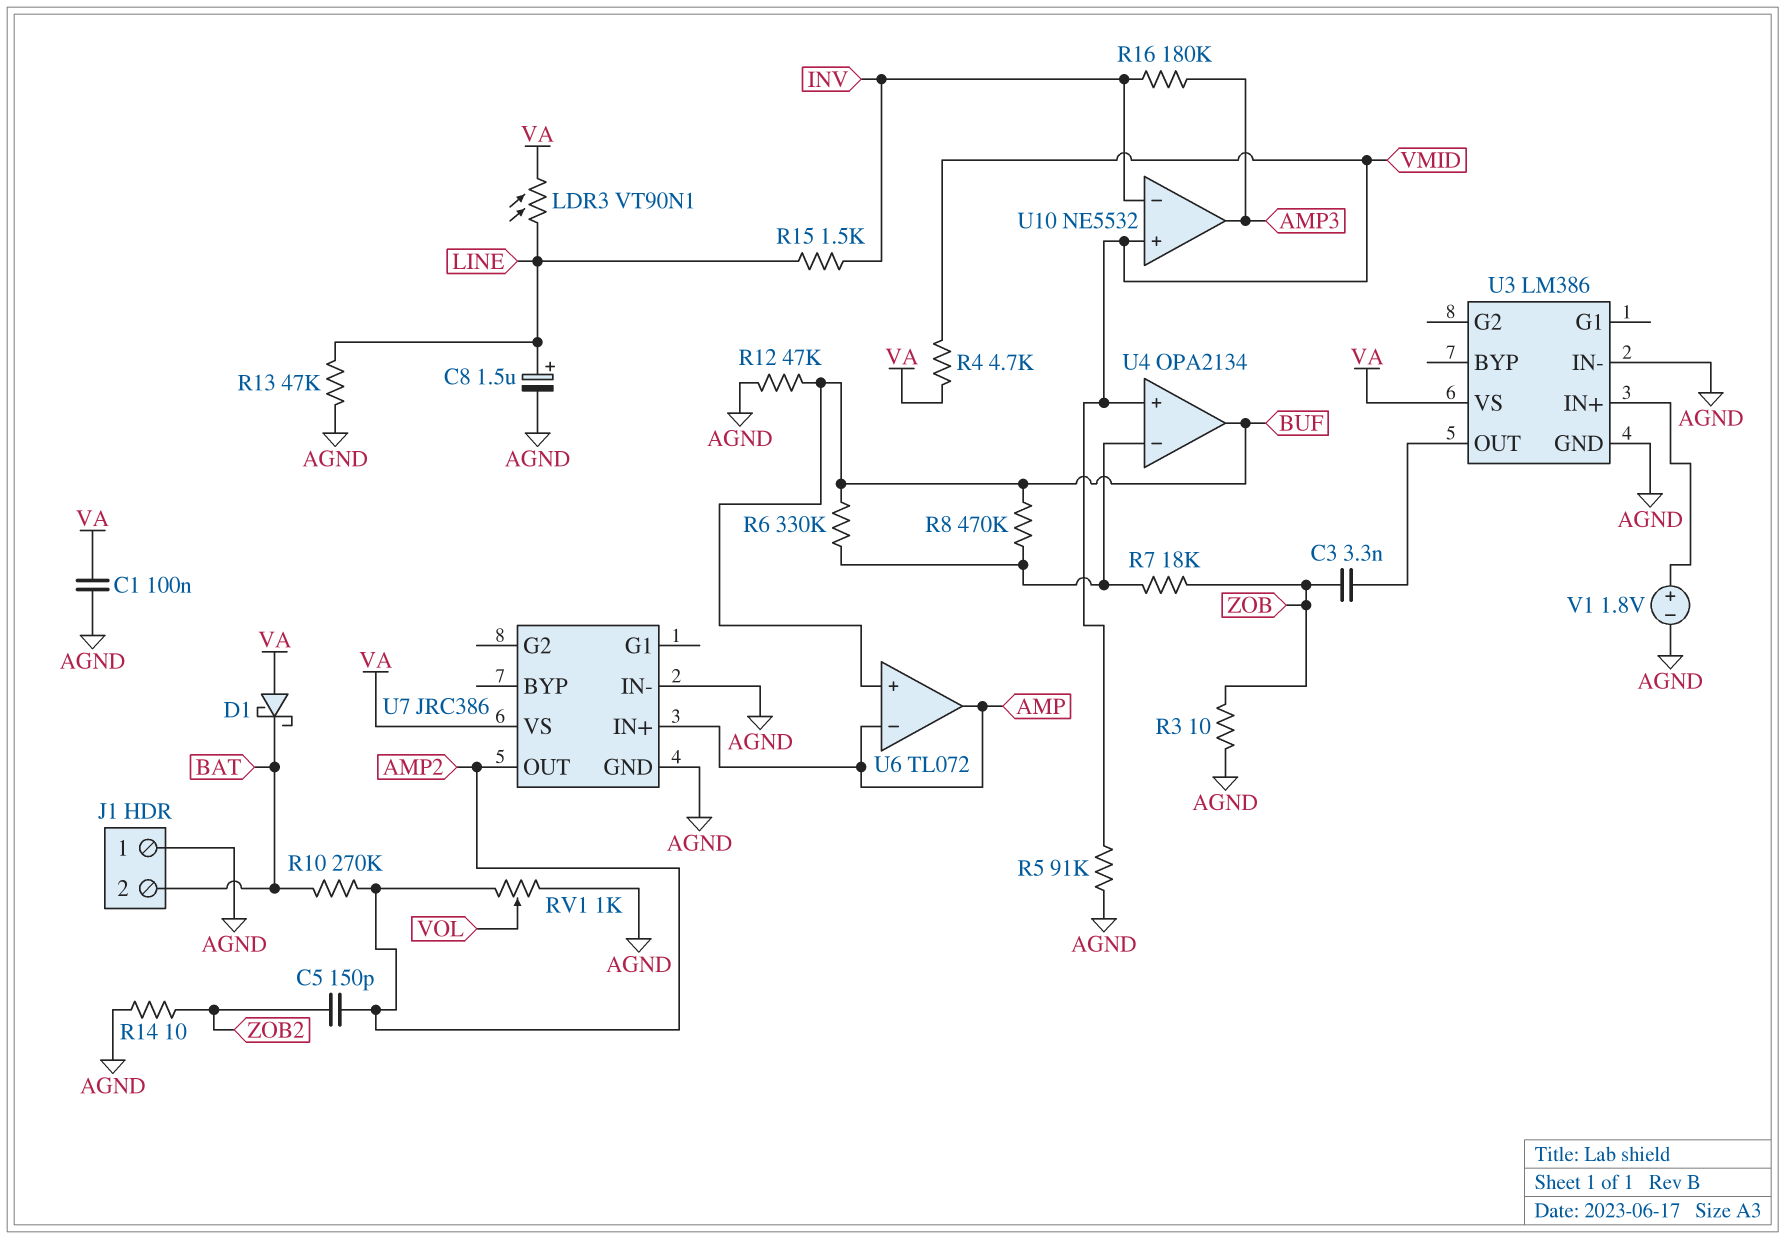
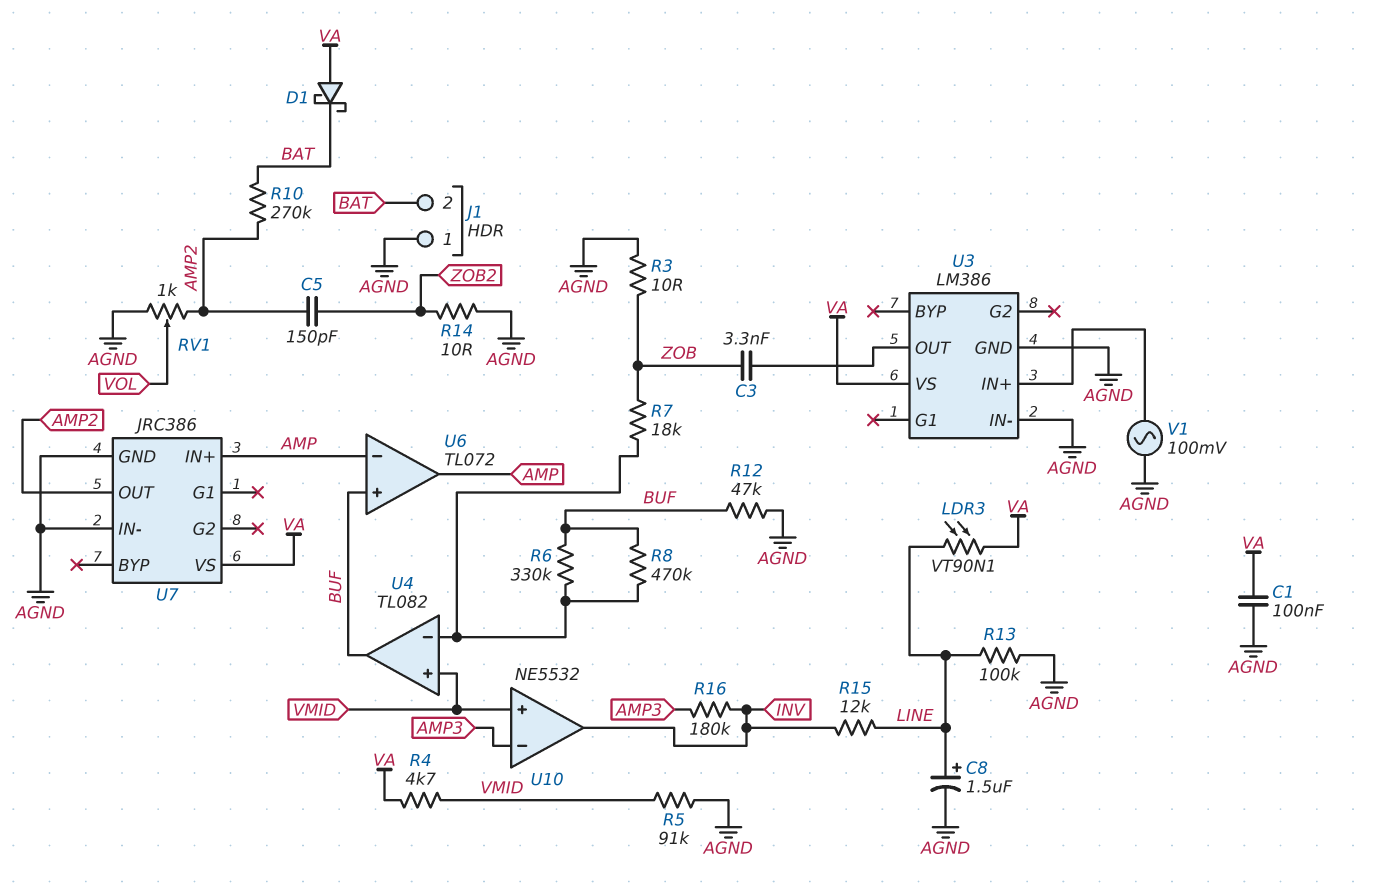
R13: 47k (AGND, LINE) -> 100k (AGND, LINE)
R15: 1.5k (INV, LINE) -> 12k (INV, LINE)
U4: OPA2134 -> TL082
U10 pin in-: INV -> AMP3
U10 pin out: AMP3 -> INV
V1: 1.8V (plus U3/IN+, minus AGND) -> AC 100mV (AGND, U3/IN+)

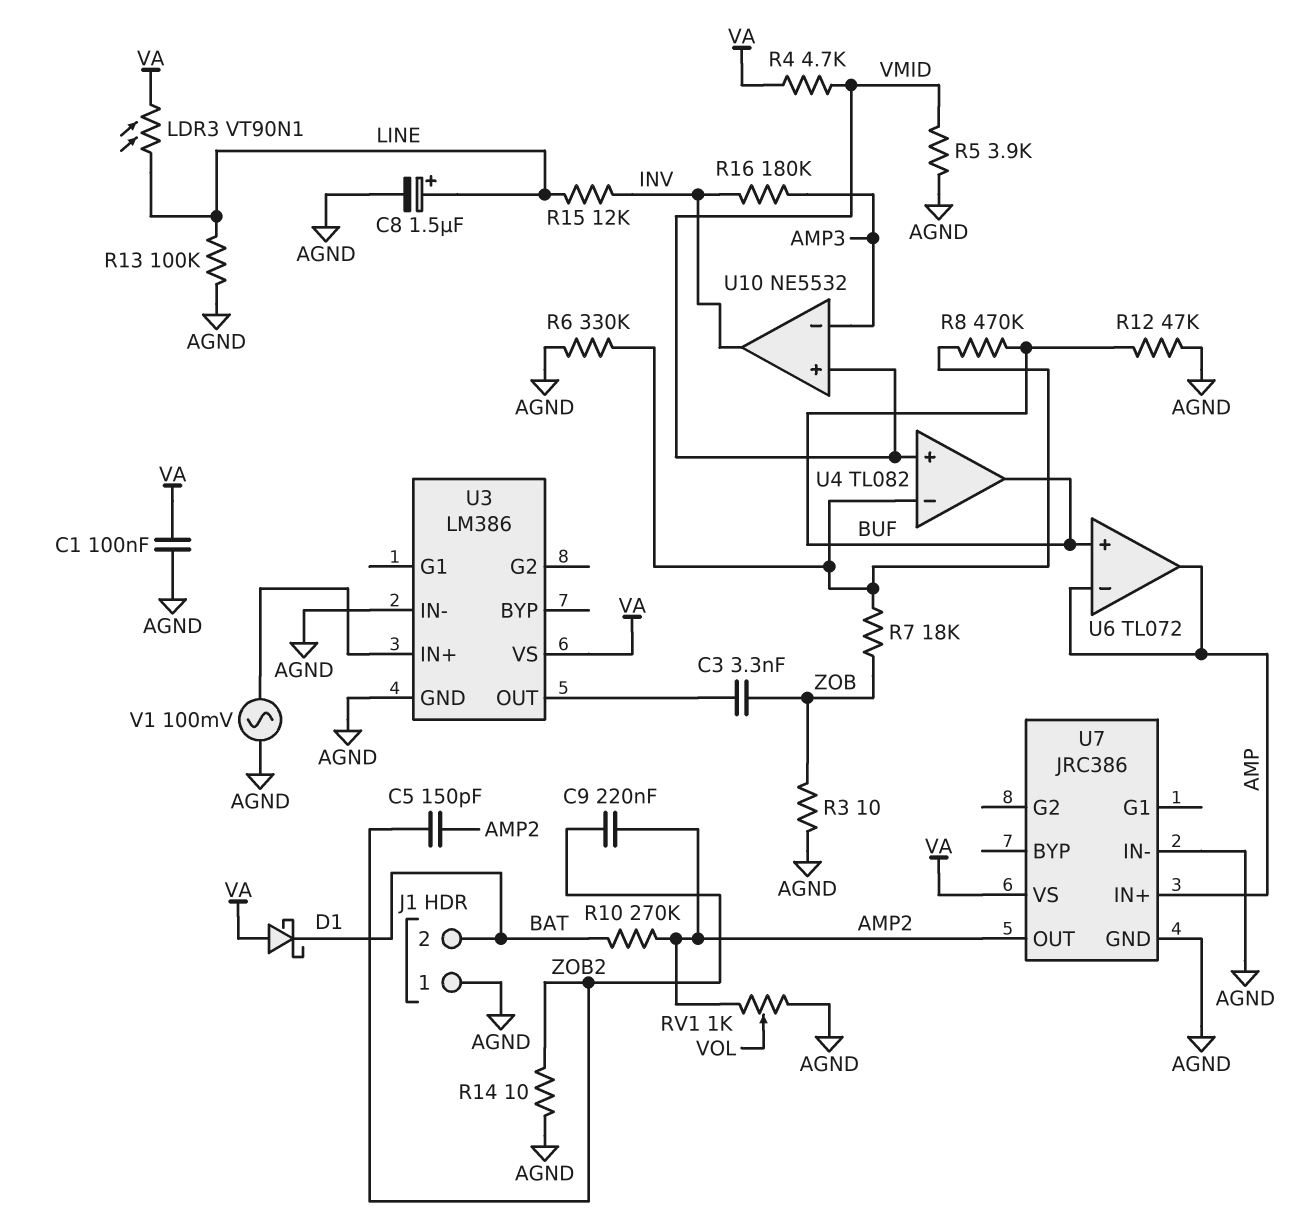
C9: none -> 220nF (AMP2, ZOB2)
R5: 91k (AGND, VMID) -> 3.9k (AGND, VMID)
R6: 330k (BUF, U4/in-) -> 330k (AGND, U4/in-)

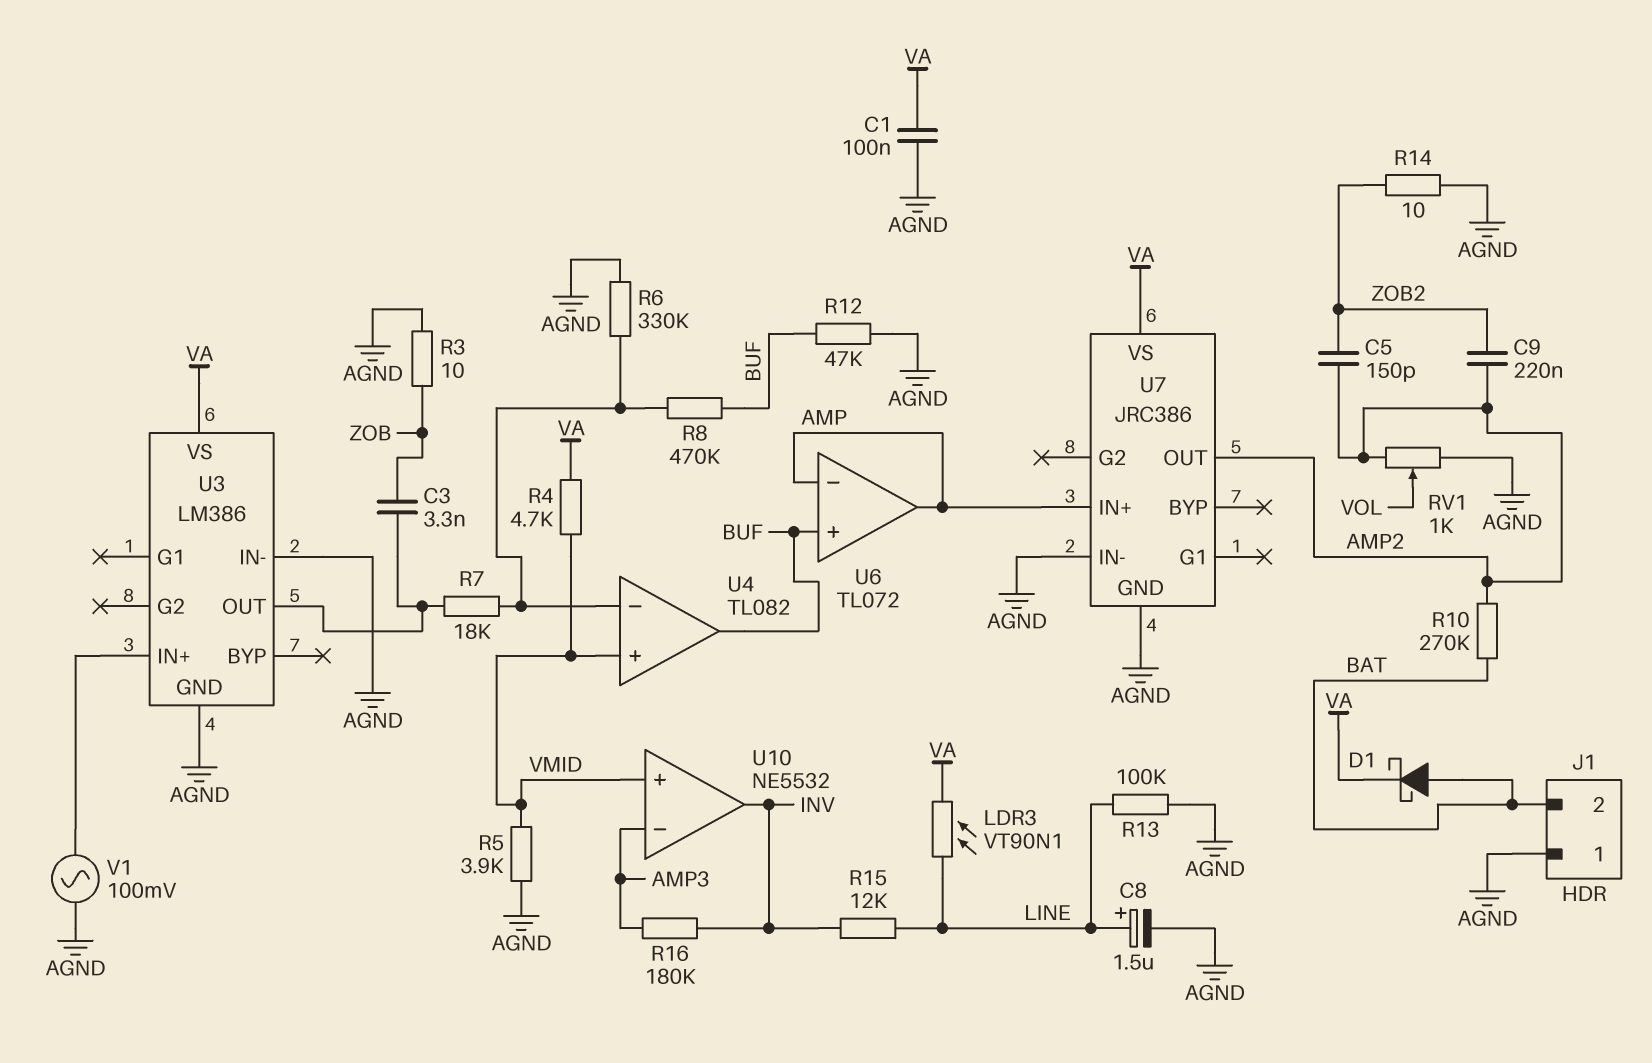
D1: schottky (A VA, K BAT) -> schottky (A BAT, K VA)
R7: 18k (U4/in-, ZOB) -> 18k (U3/OUT, U4/in-)

